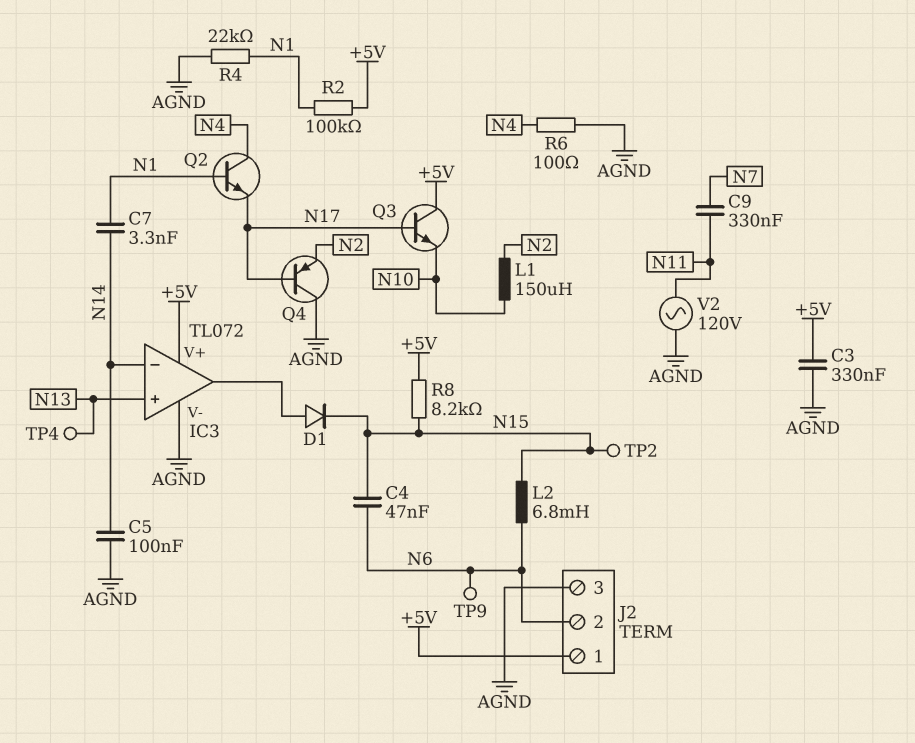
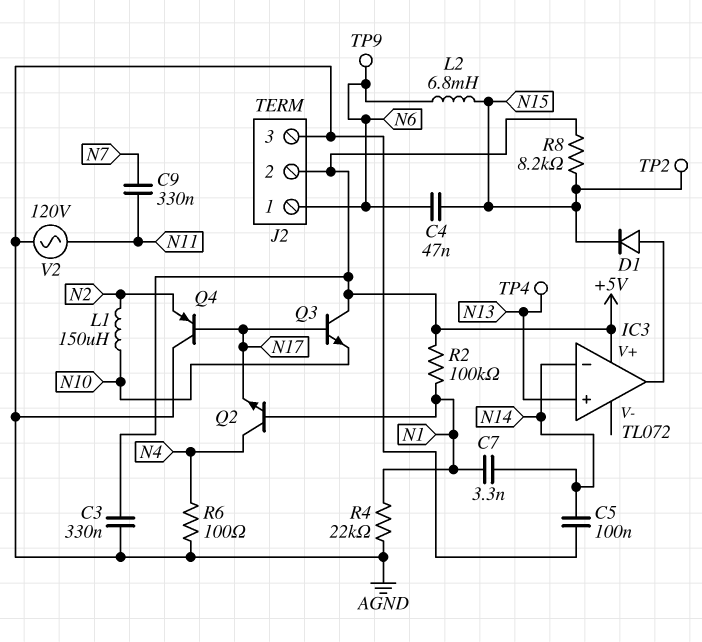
IC3 pin V-: AGND -> none
J2 pin 1: +5V -> N6
J2 pin 2: N6 -> +5V

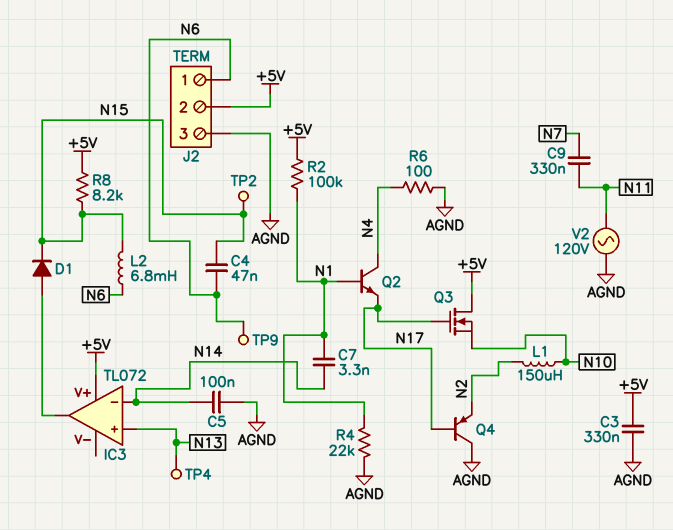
Q3: NPN (B N17, C +5V, E N10) -> NMOS (G N17, D +5V, S N10)

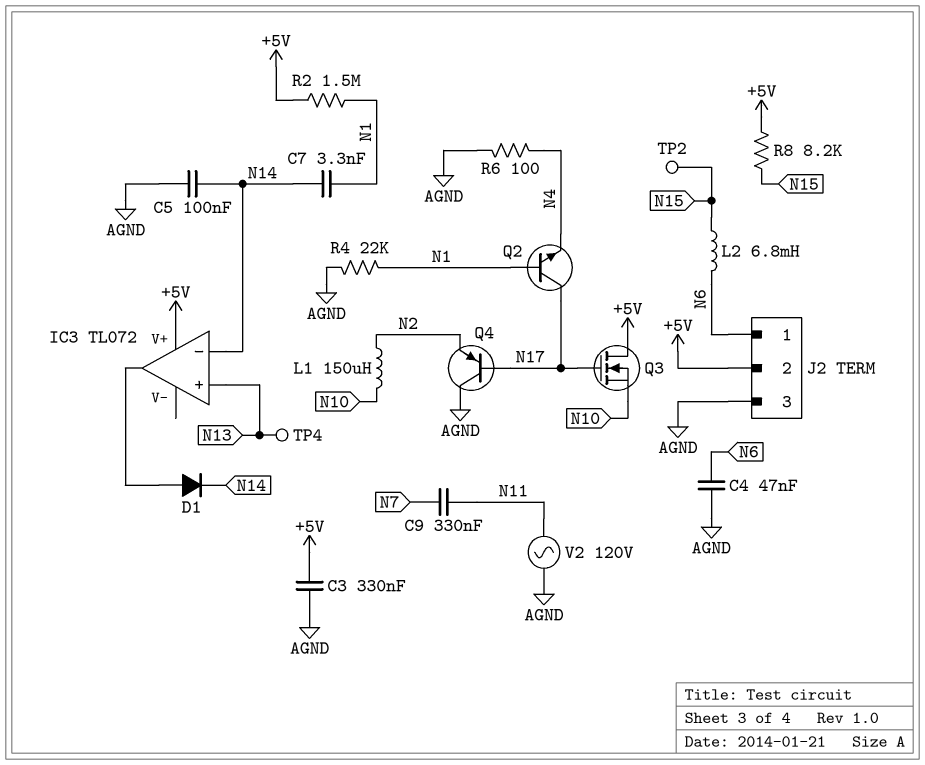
C4: 47nF (N6, N15) -> 47nF (AGND, N6)
D1: diode (A IC3/out, K N15) -> diode (A IC3/out, K N14)
Q2: NPN (B N1, C N4, E N17) -> NPN (B N1, C N17, E N4)
R2: 100k (+5V, N1) -> 1.5M (+5V, N1)
TP9: test point (N6) -> none

